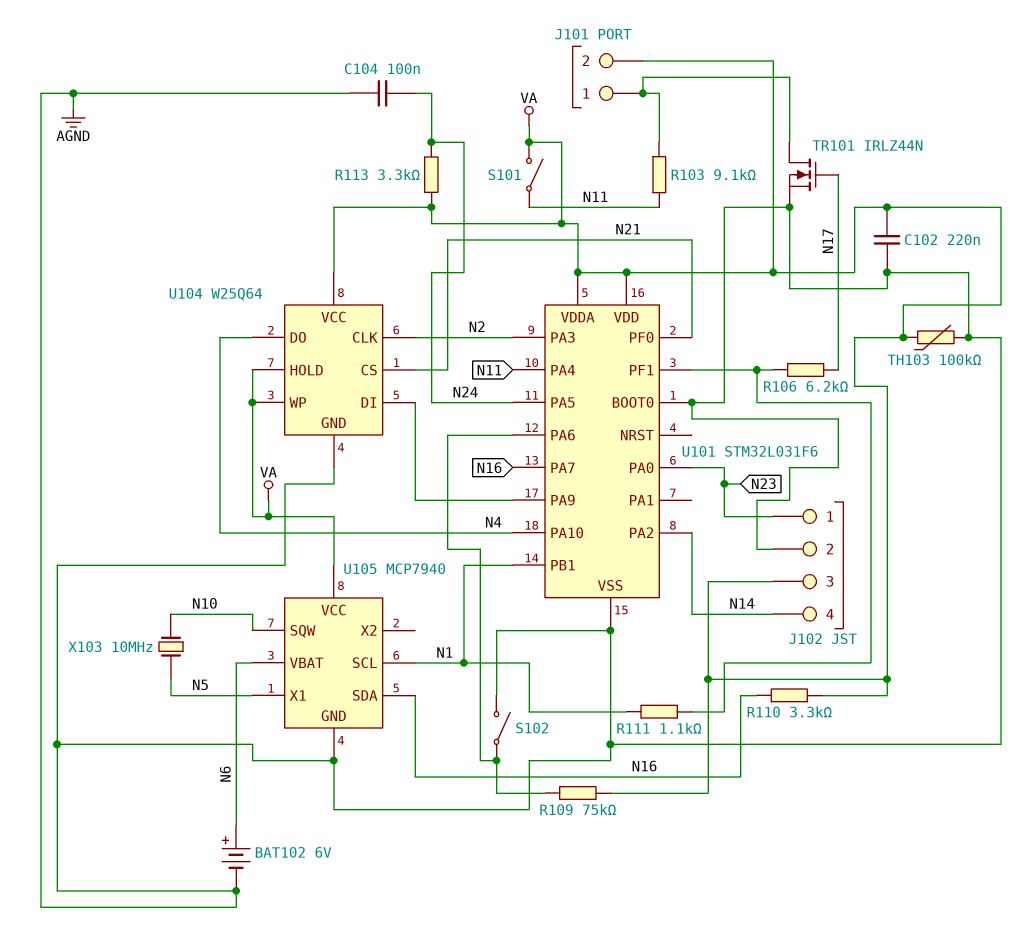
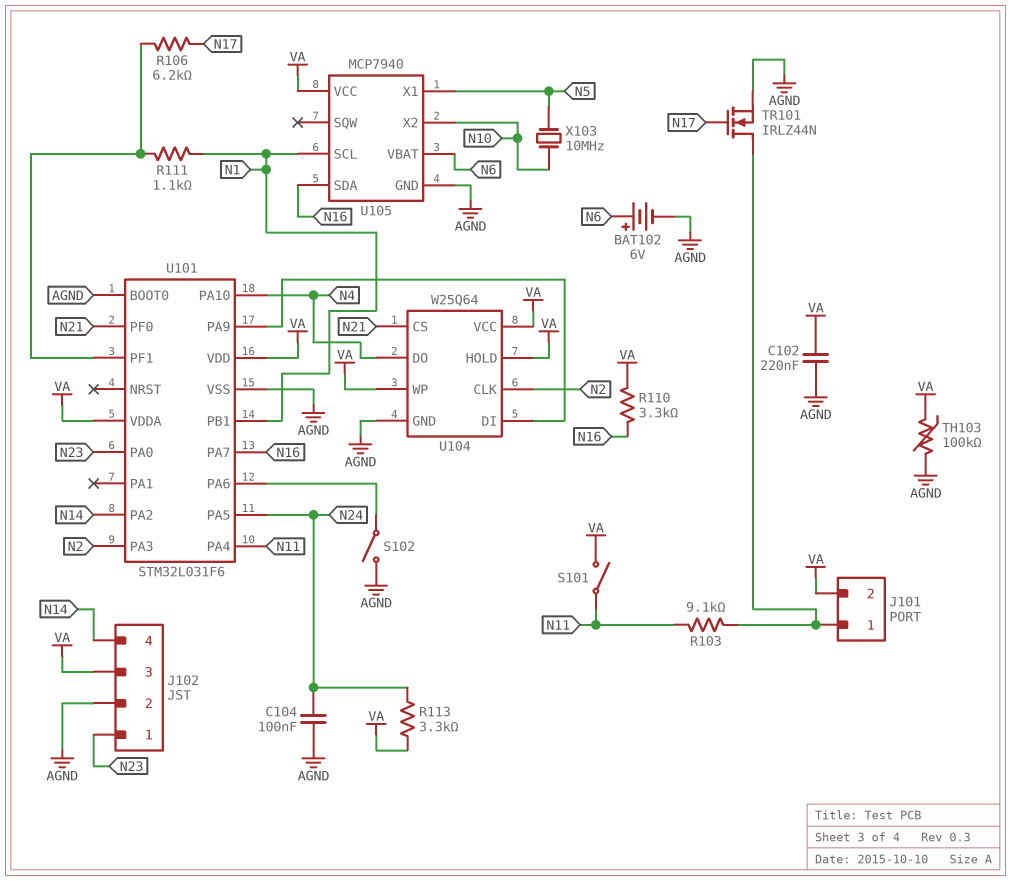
R109: 75k (U101/PA6, VA) -> none
U105 pin SQW: N10 -> none
U105 pin X2: none -> N10

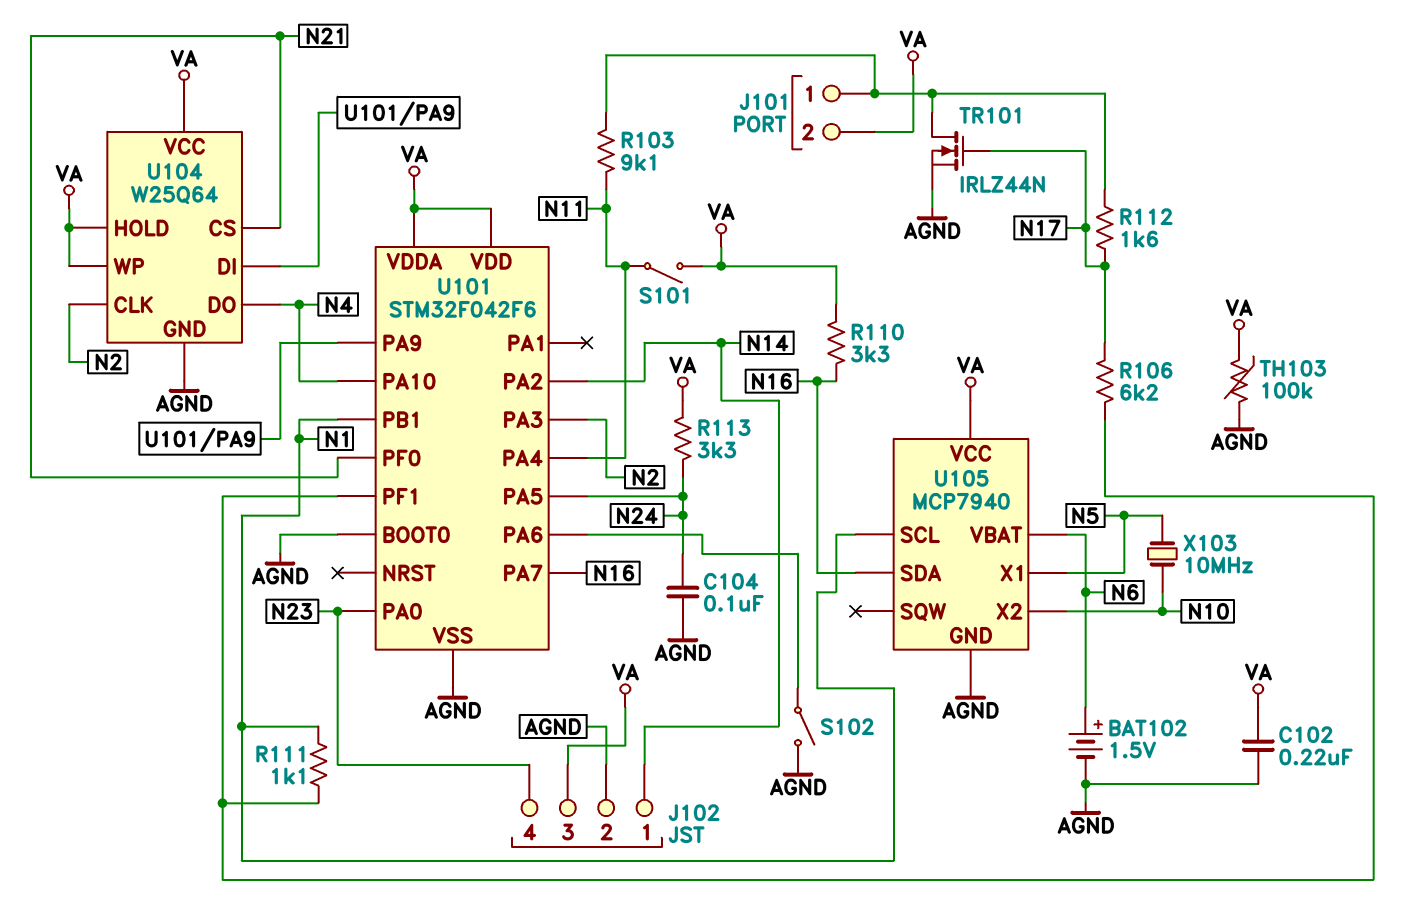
BAT102: 6V (plus N6, minus AGND) -> 1.5V (plus N6, minus AGND)
J102 pin 1: N23 -> N14
J102 pin 4: N14 -> N23
R112: none -> 1.6k (J101/1, N17)
U101: STM32L031F6 -> STM32F042F6

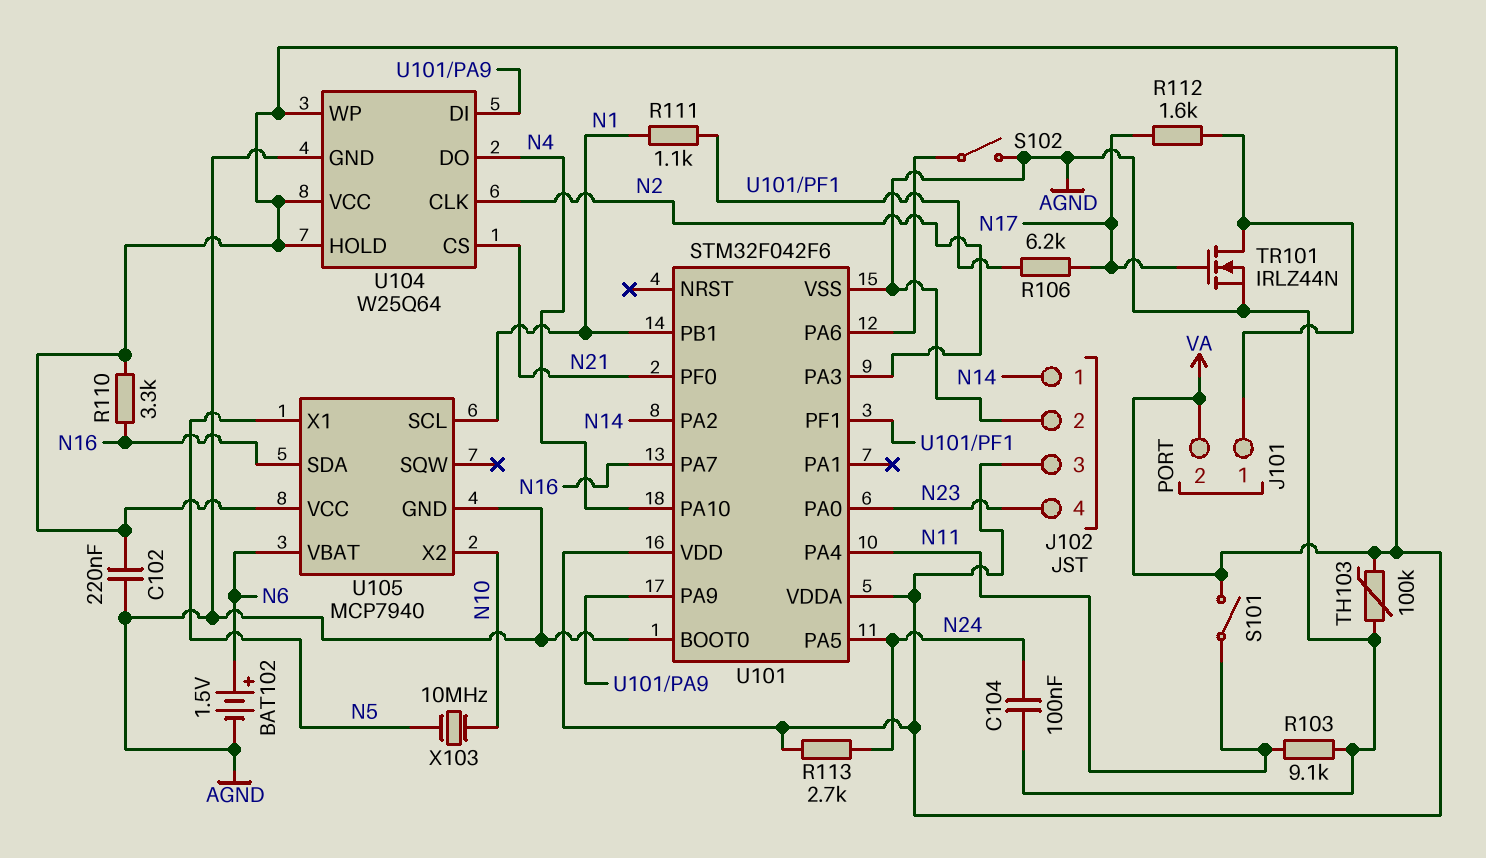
R103: 9.1k (J101/1, N11) -> 9.1k (AGND, N11)
R113: 3.3k (N24, VA) -> 2.7k (N24, VA)

